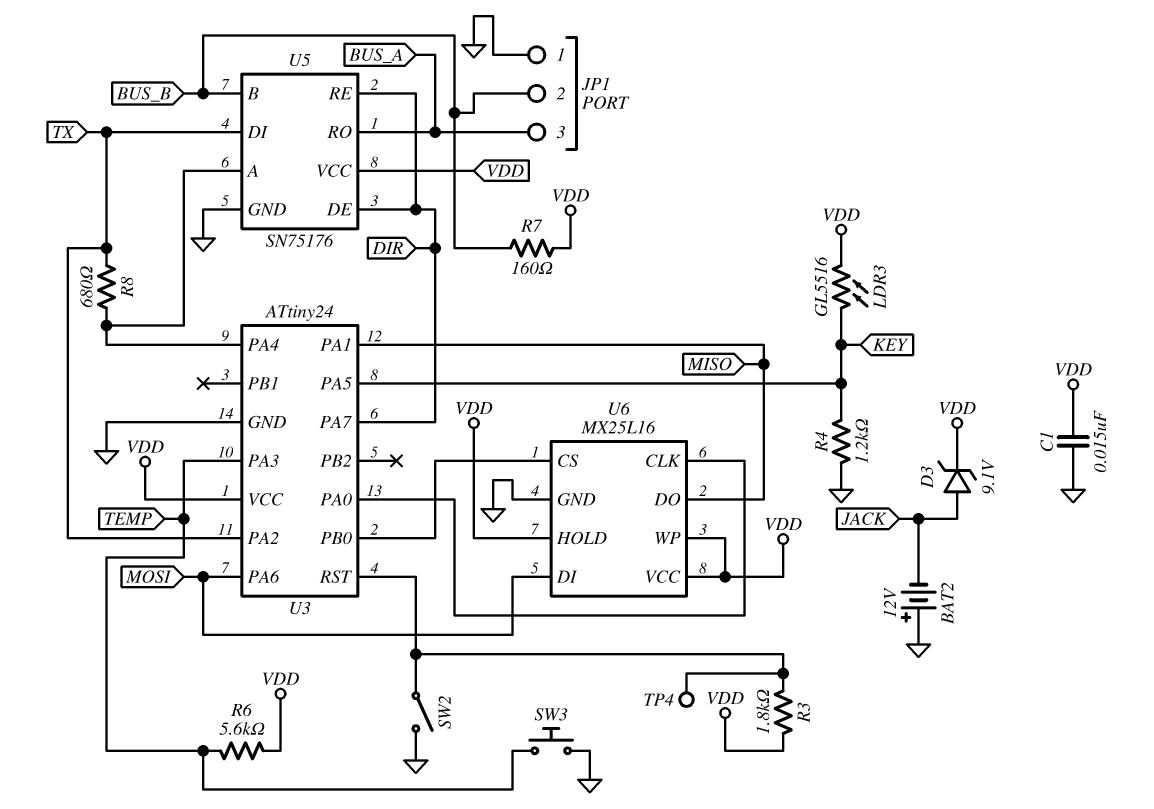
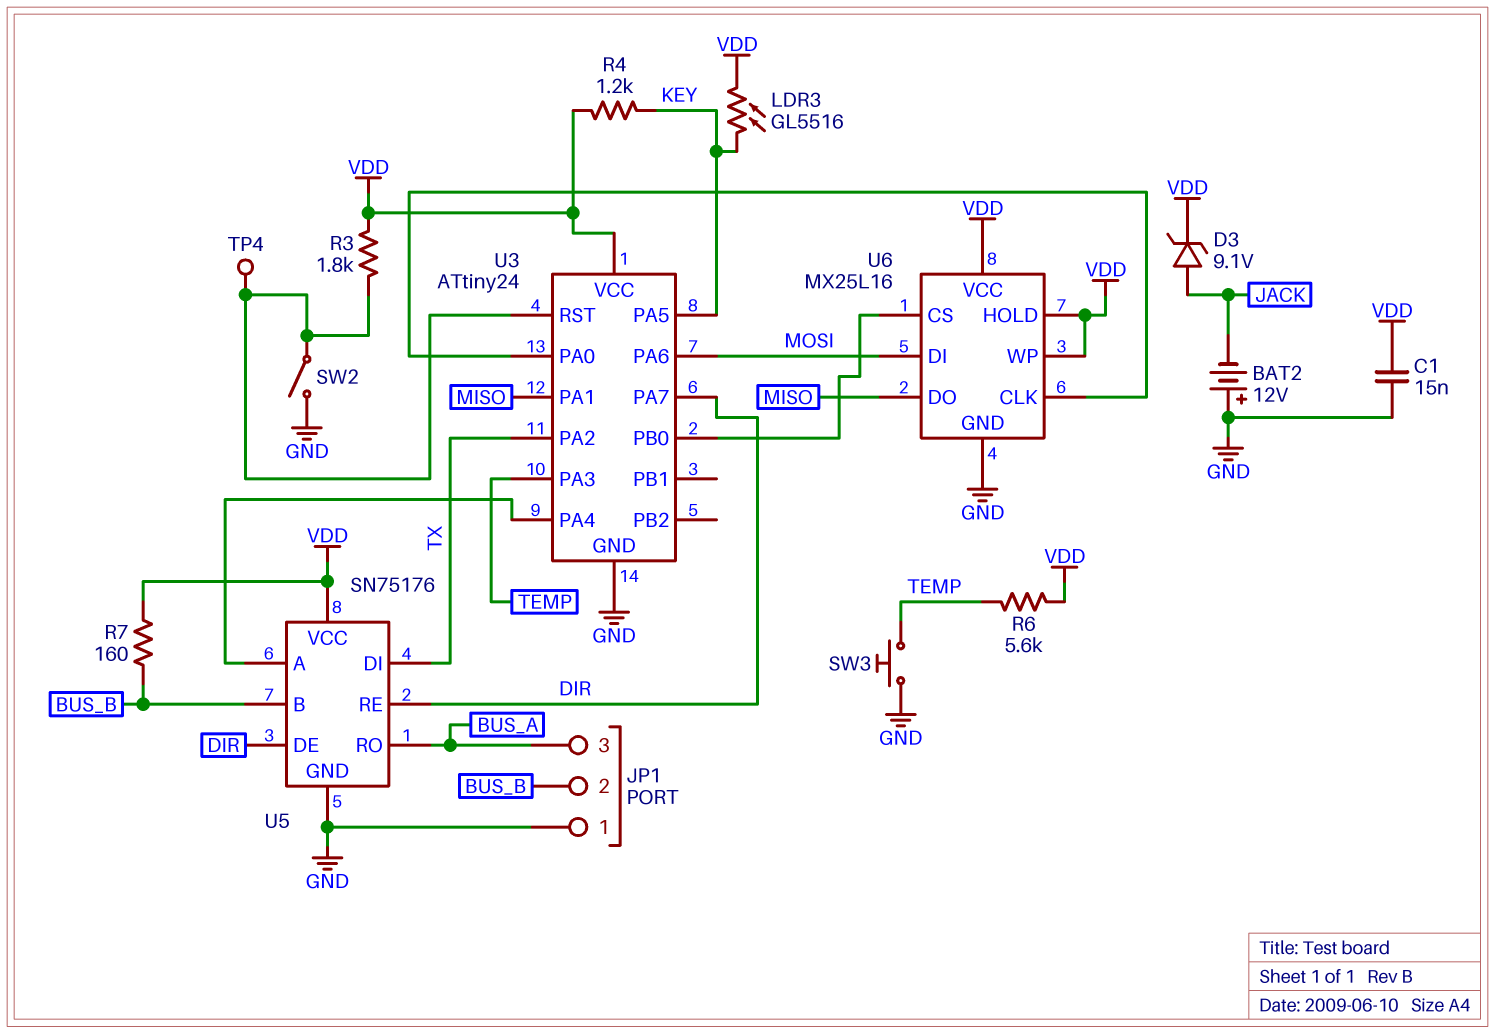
R4: 1.2k (GND, KEY) -> 1.2k (KEY, VDD)
R8: 680 (TX, U3/PA4) -> none

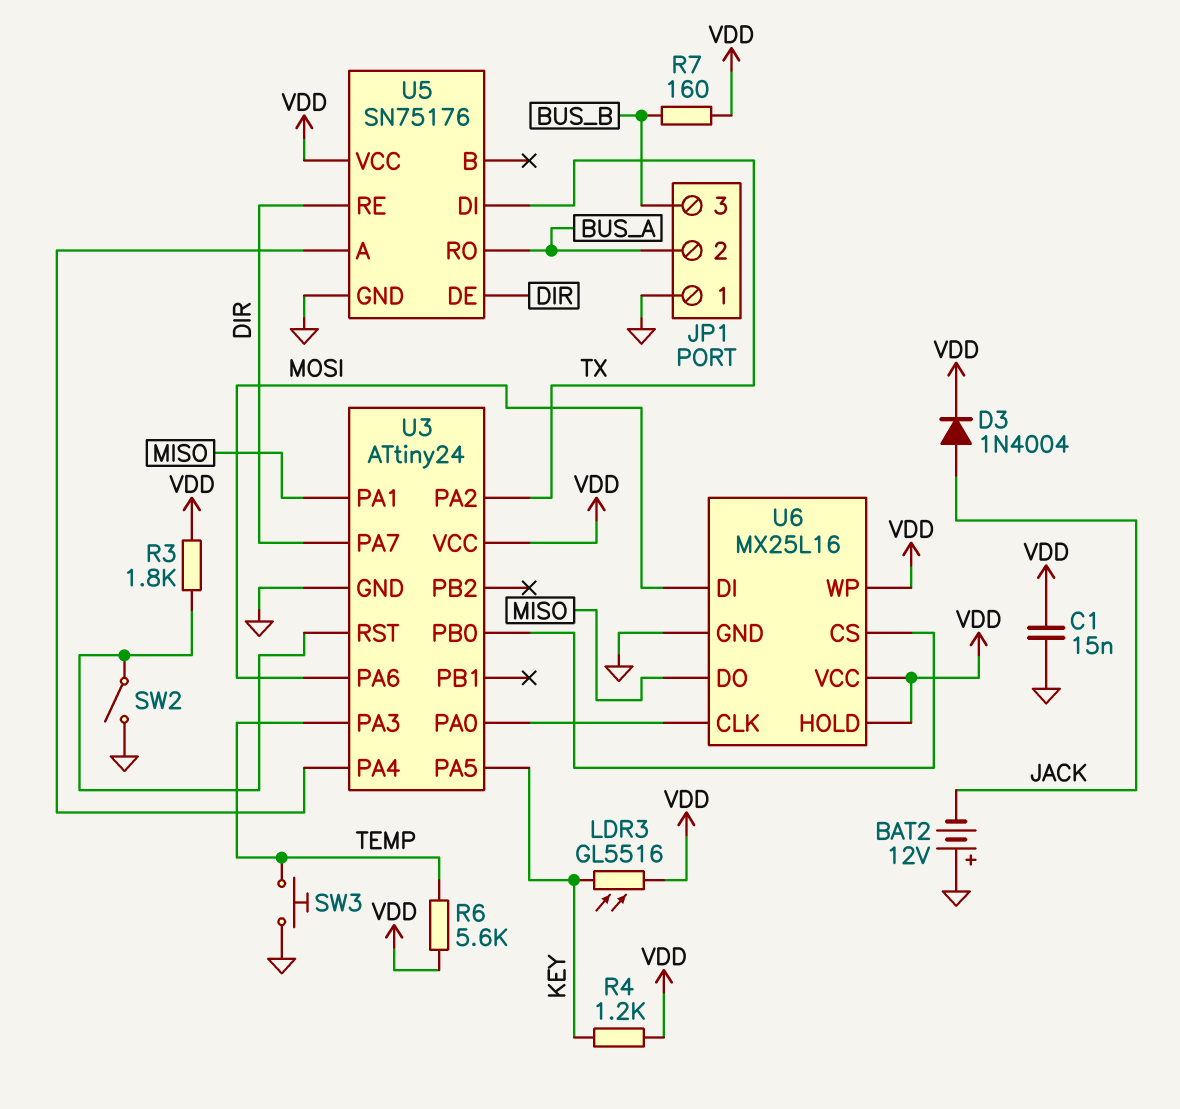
D3: zener 9.1V (A JACK, K VDD) -> diode 1N4004 (A JACK, K VDD)
JP1 pin 2: BUS_B -> BUS_A
JP1 pin 3: BUS_A -> BUS_B
TP4: test point (U3/RST) -> none
U5 pin B: BUS_B -> none

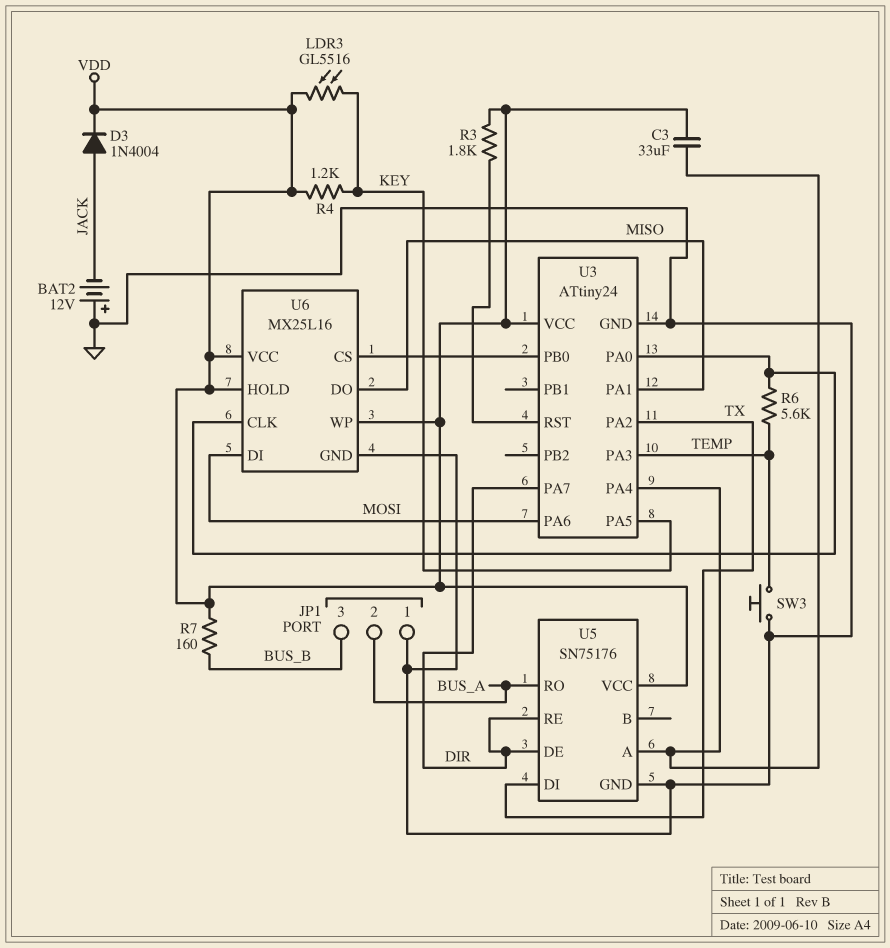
C1: 15nF (GND, VDD) -> none
C3: none -> 33uF (U3/PA4, VDD)
R6: 5.6k (TEMP, VDD) -> 5.6k (TEMP, U3/PA0)
SW2: switch (GND, U3/RST) -> none

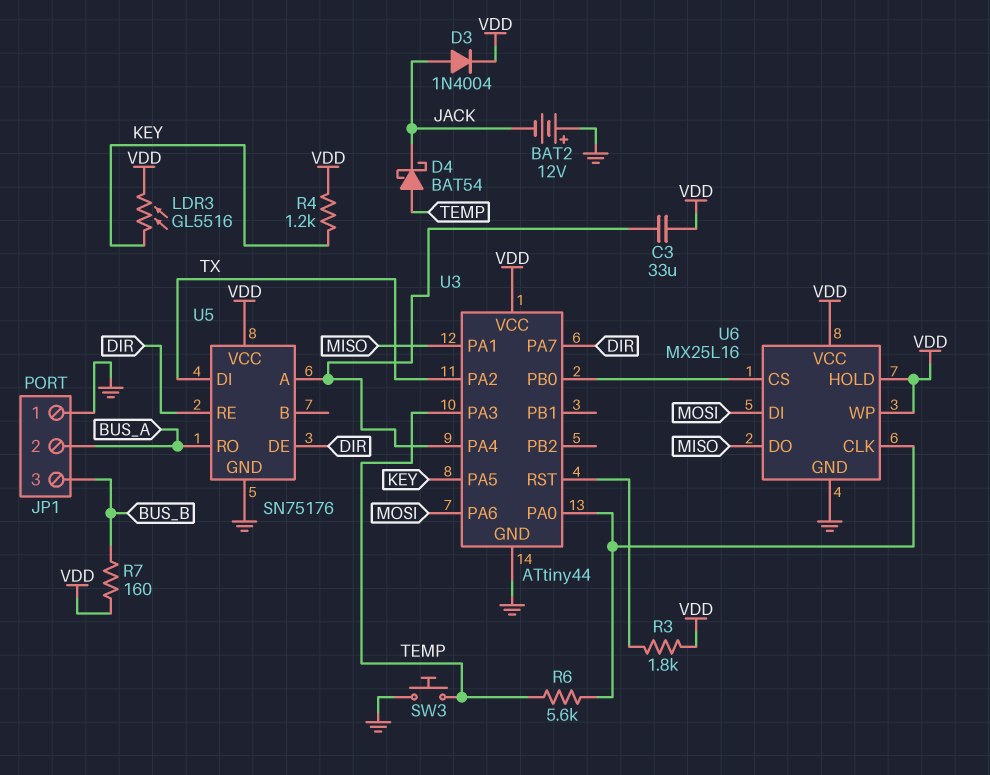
D4: none -> schottky BAT54 (A TEMP, K JACK)
U3: ATtiny24 -> ATtiny44

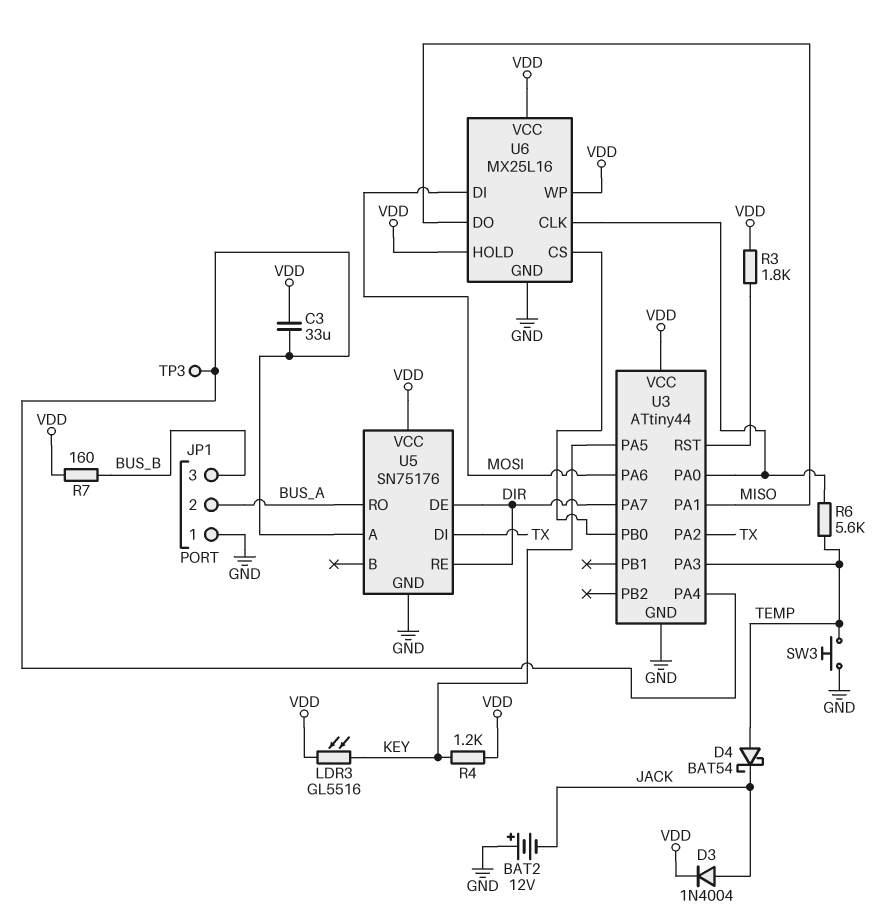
TP3: none -> test point (U3/PA4)

